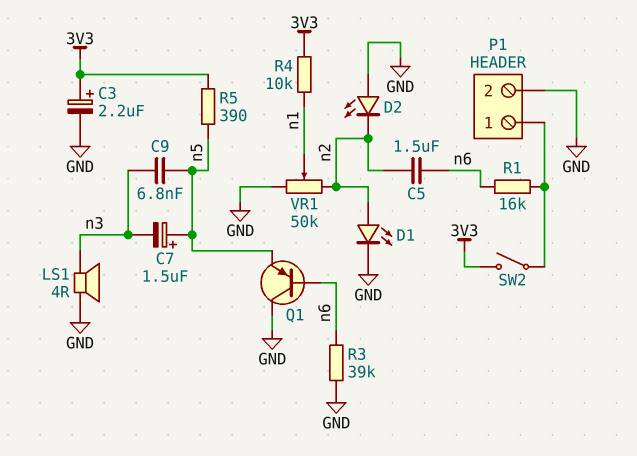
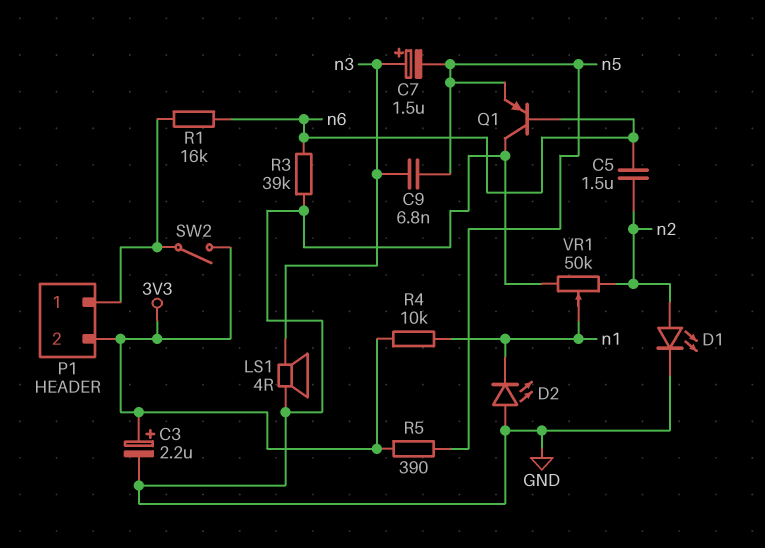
C7: 1.5uF (plus n5, minus n3) -> 1.5uF (plus n3, minus n5)
D2: LED (A GND, K n2) -> LED (A GND, K n1)
P1 pin 2: GND -> 3V3

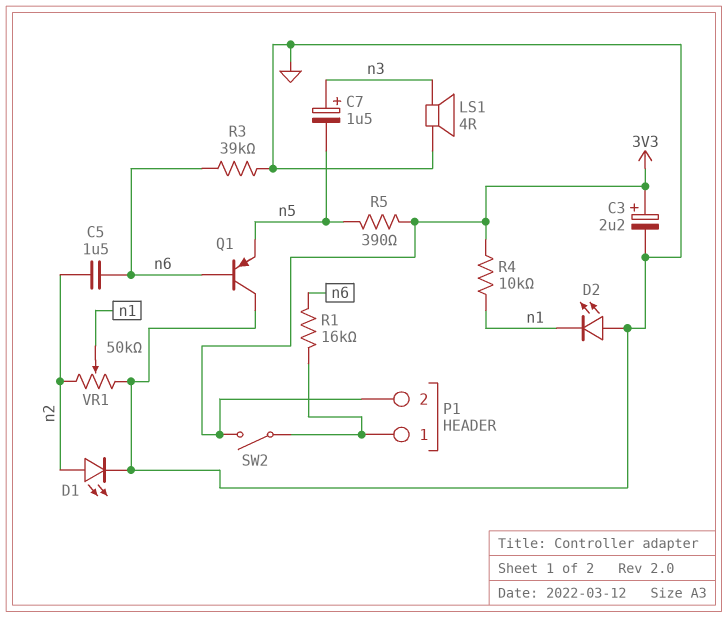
C9: 6.8nF (n3, n5) -> none

